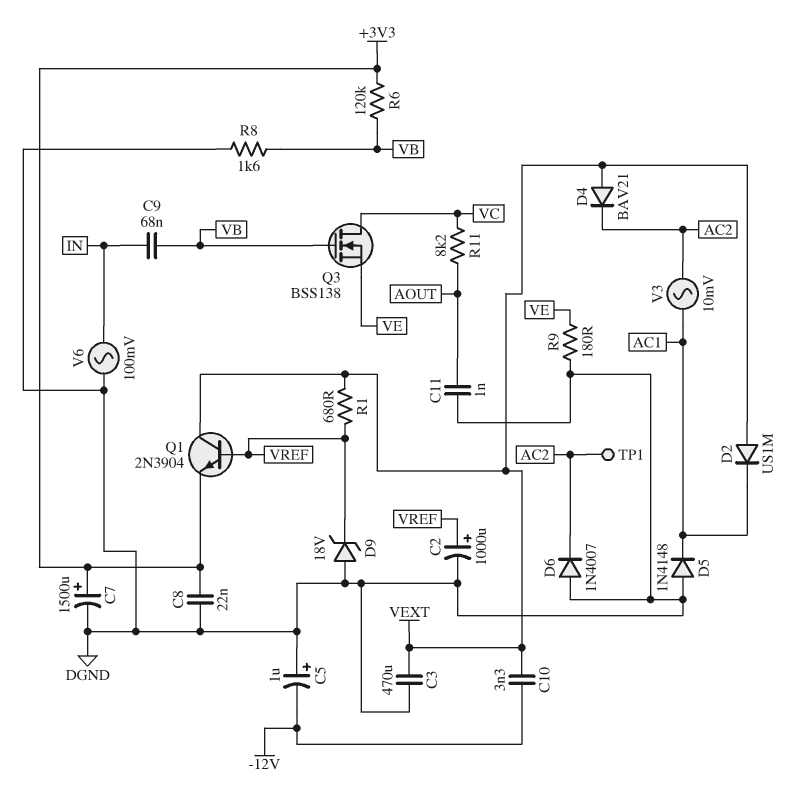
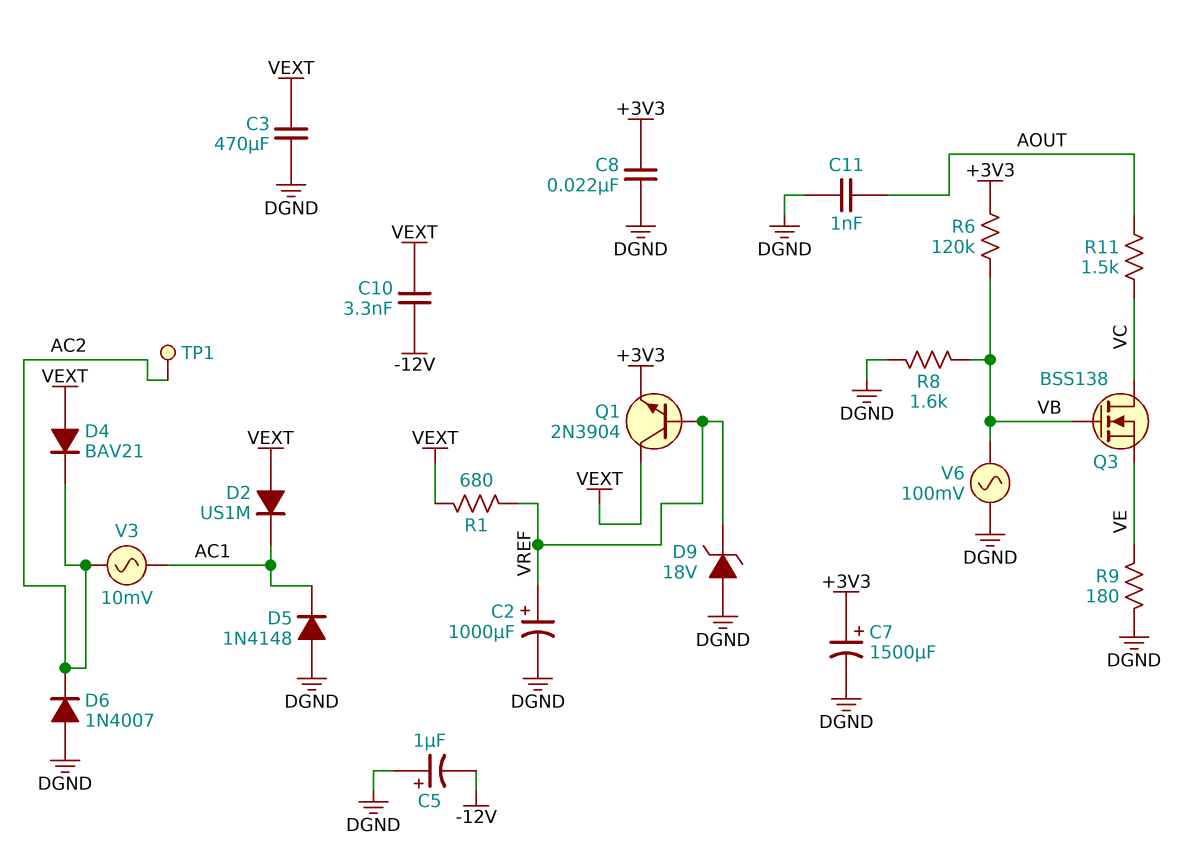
C9: 68nF (IN, VB) -> none
R11: 8.2k (AOUT, VC) -> 1.5k (AOUT, VC)
V6: AC 100mV (DGND, IN) -> AC 100mV (DGND, VB)

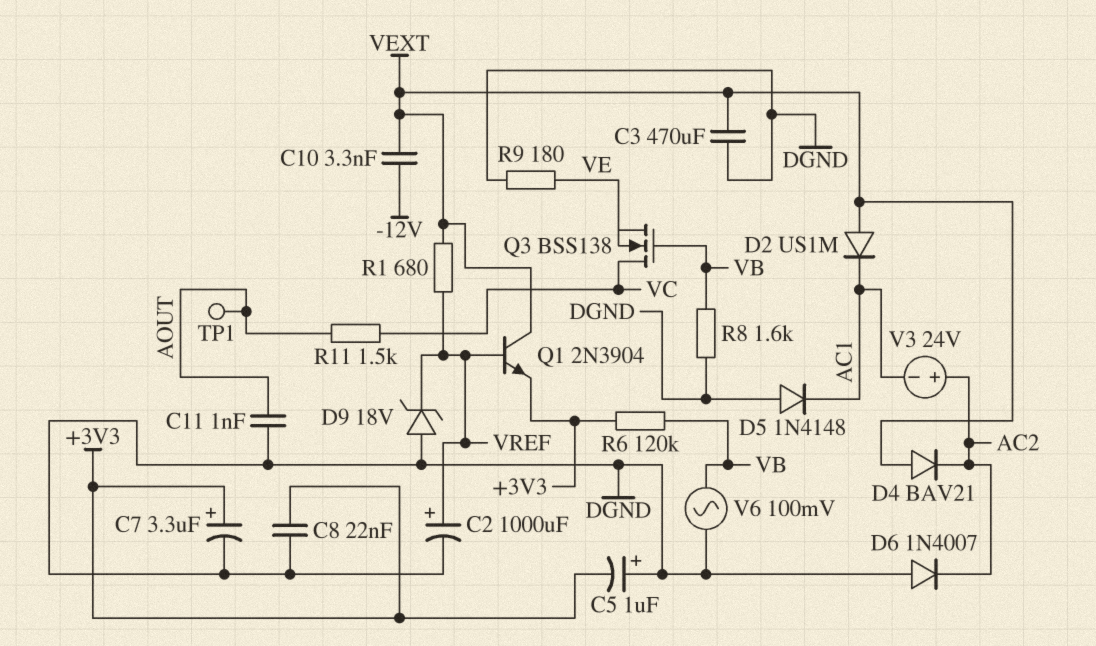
C5: 1uF (plus DGND, minus -12V) -> 1uF (plus DGND, minus +3V3)
C7: 1500uF (plus +3V3, minus DGND) -> 3.3uF (plus +3V3, minus DGND)
TP1: test point (AC2) -> test point (AOUT)
V3: AC 10mV (AC1, AC2) -> 24V (plus AC2, minus AC1)

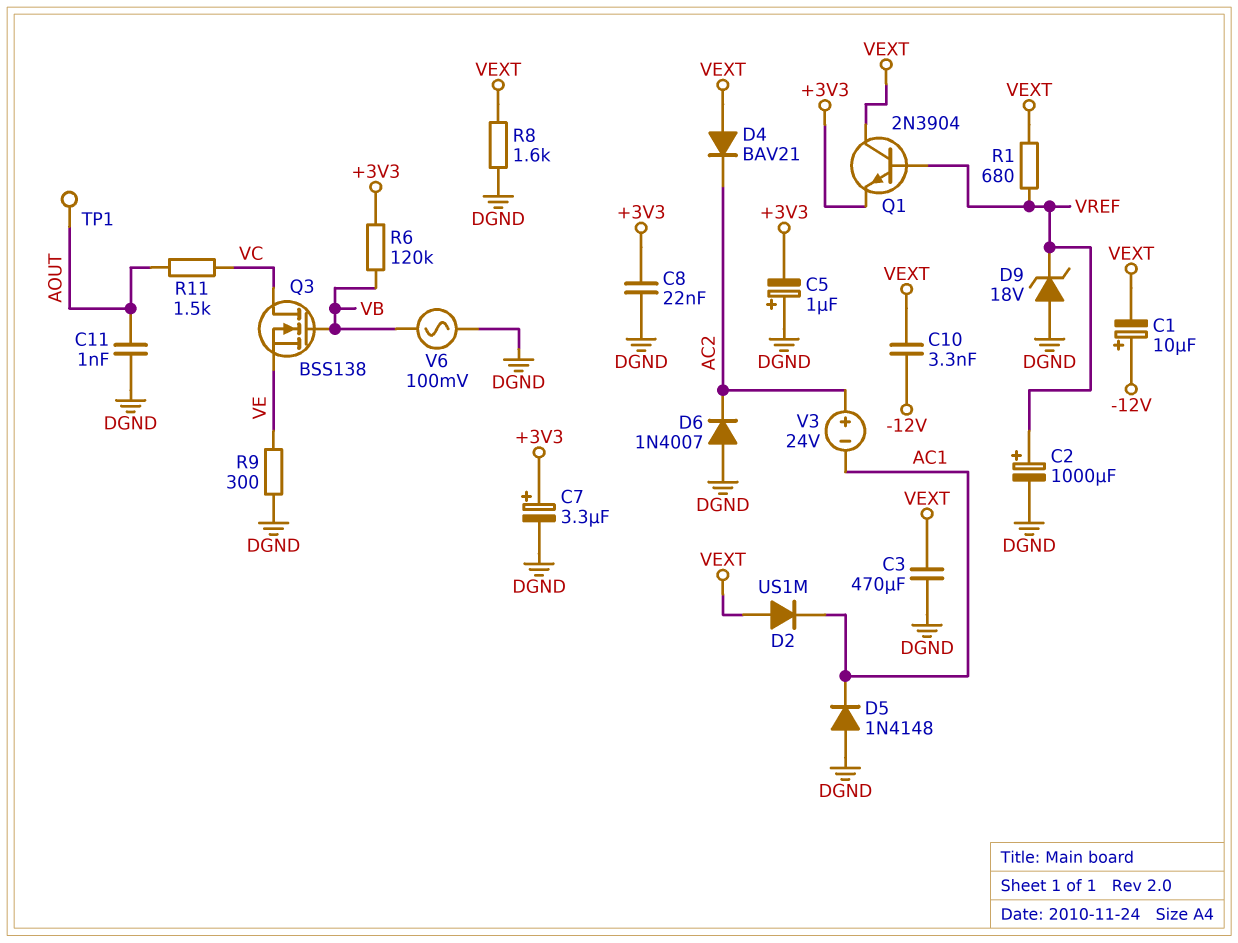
C1: none -> 10uF (plus -12V, minus VEXT)
R8: 1.6k (DGND, VB) -> 1.6k (DGND, VEXT)
R9: 180 (DGND, VE) -> 300 (DGND, VE)

